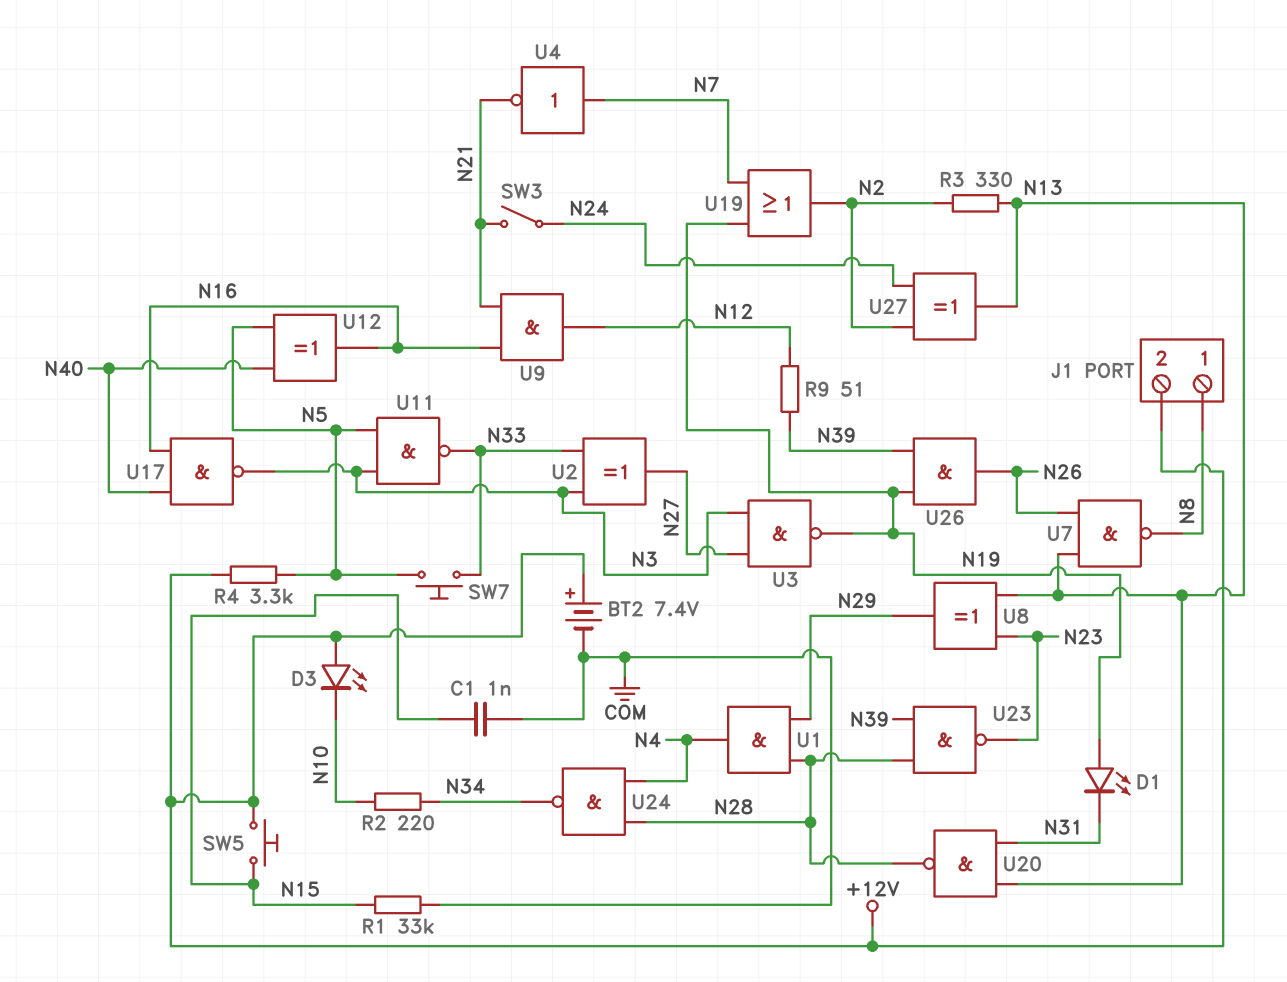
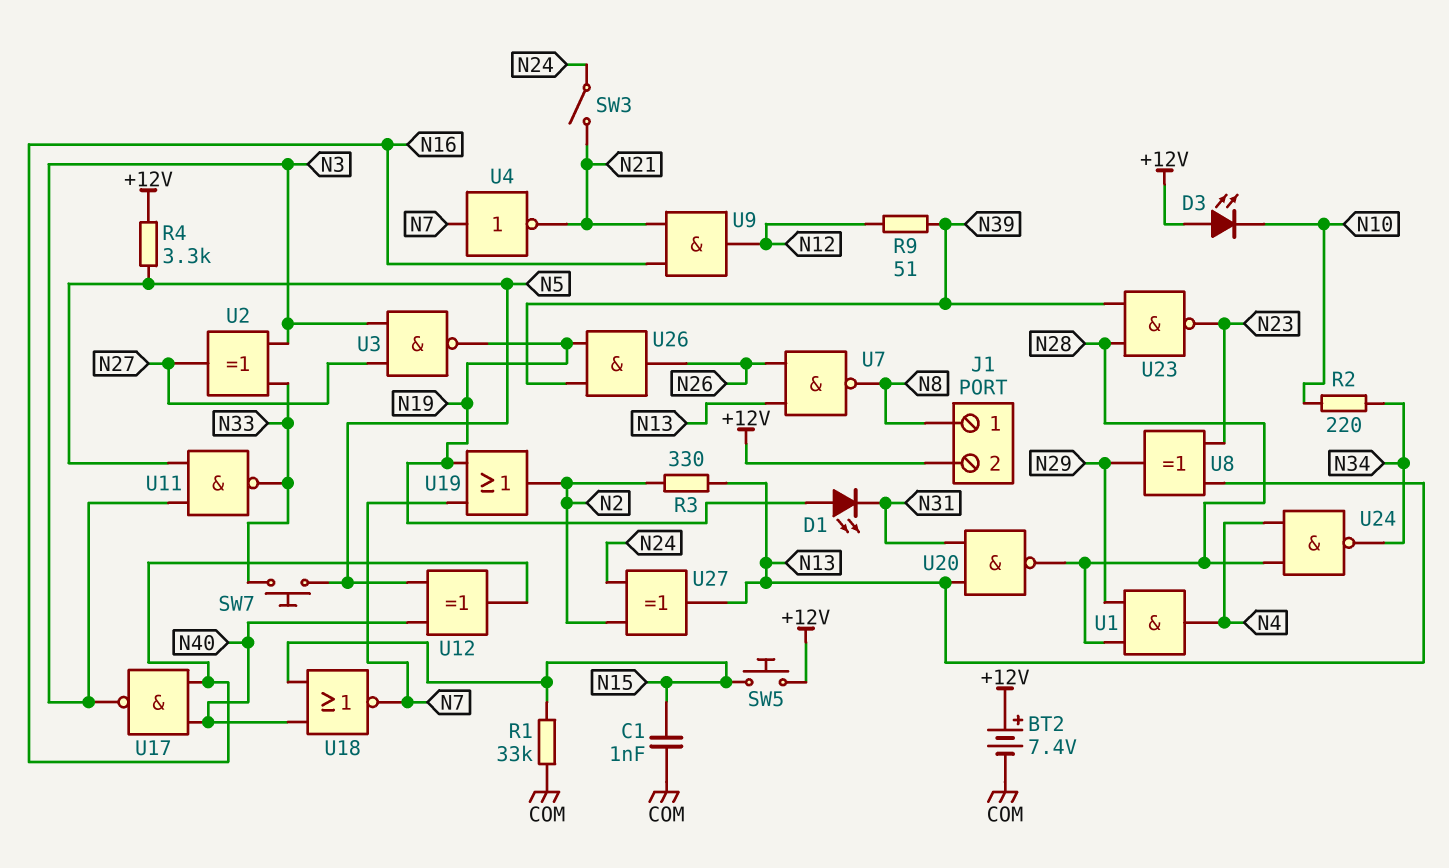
U18: none -> NOR (in N15, in N40, out N7)

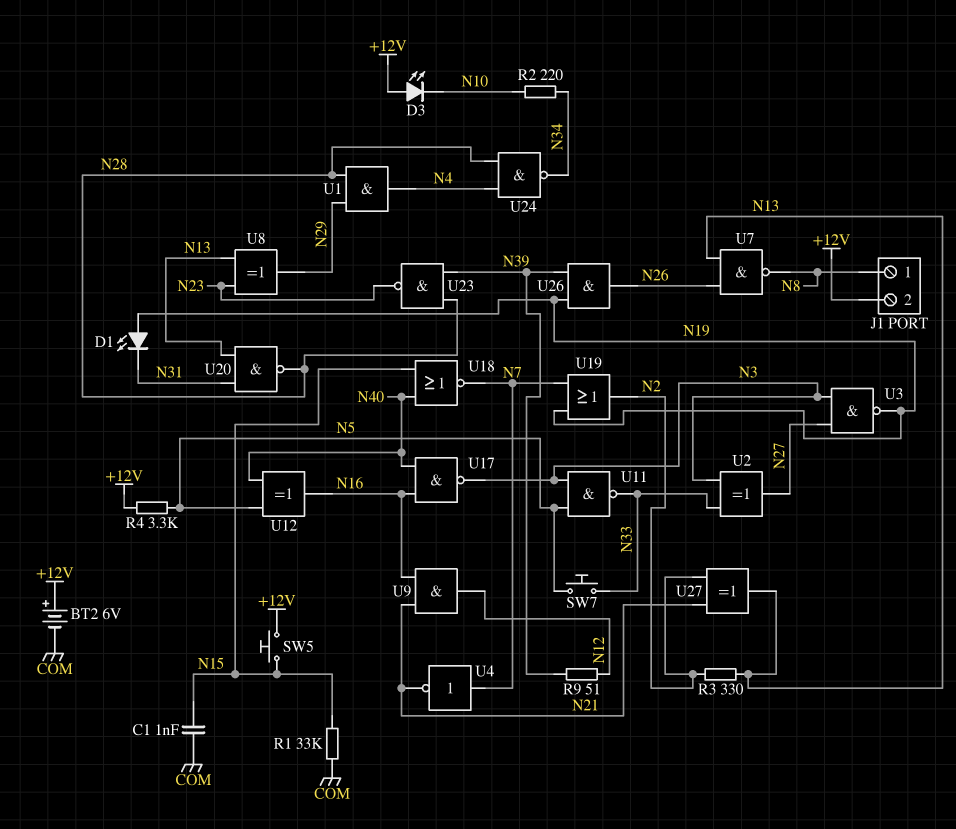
BT2: 7.4V (plus +12V, minus COM) -> 6V (plus +12V, minus COM)
SW3: switch (N21, N24) -> none
U27: XOR (in N2, in N24, out N13) -> XOR (in N2, in N21, out N13)

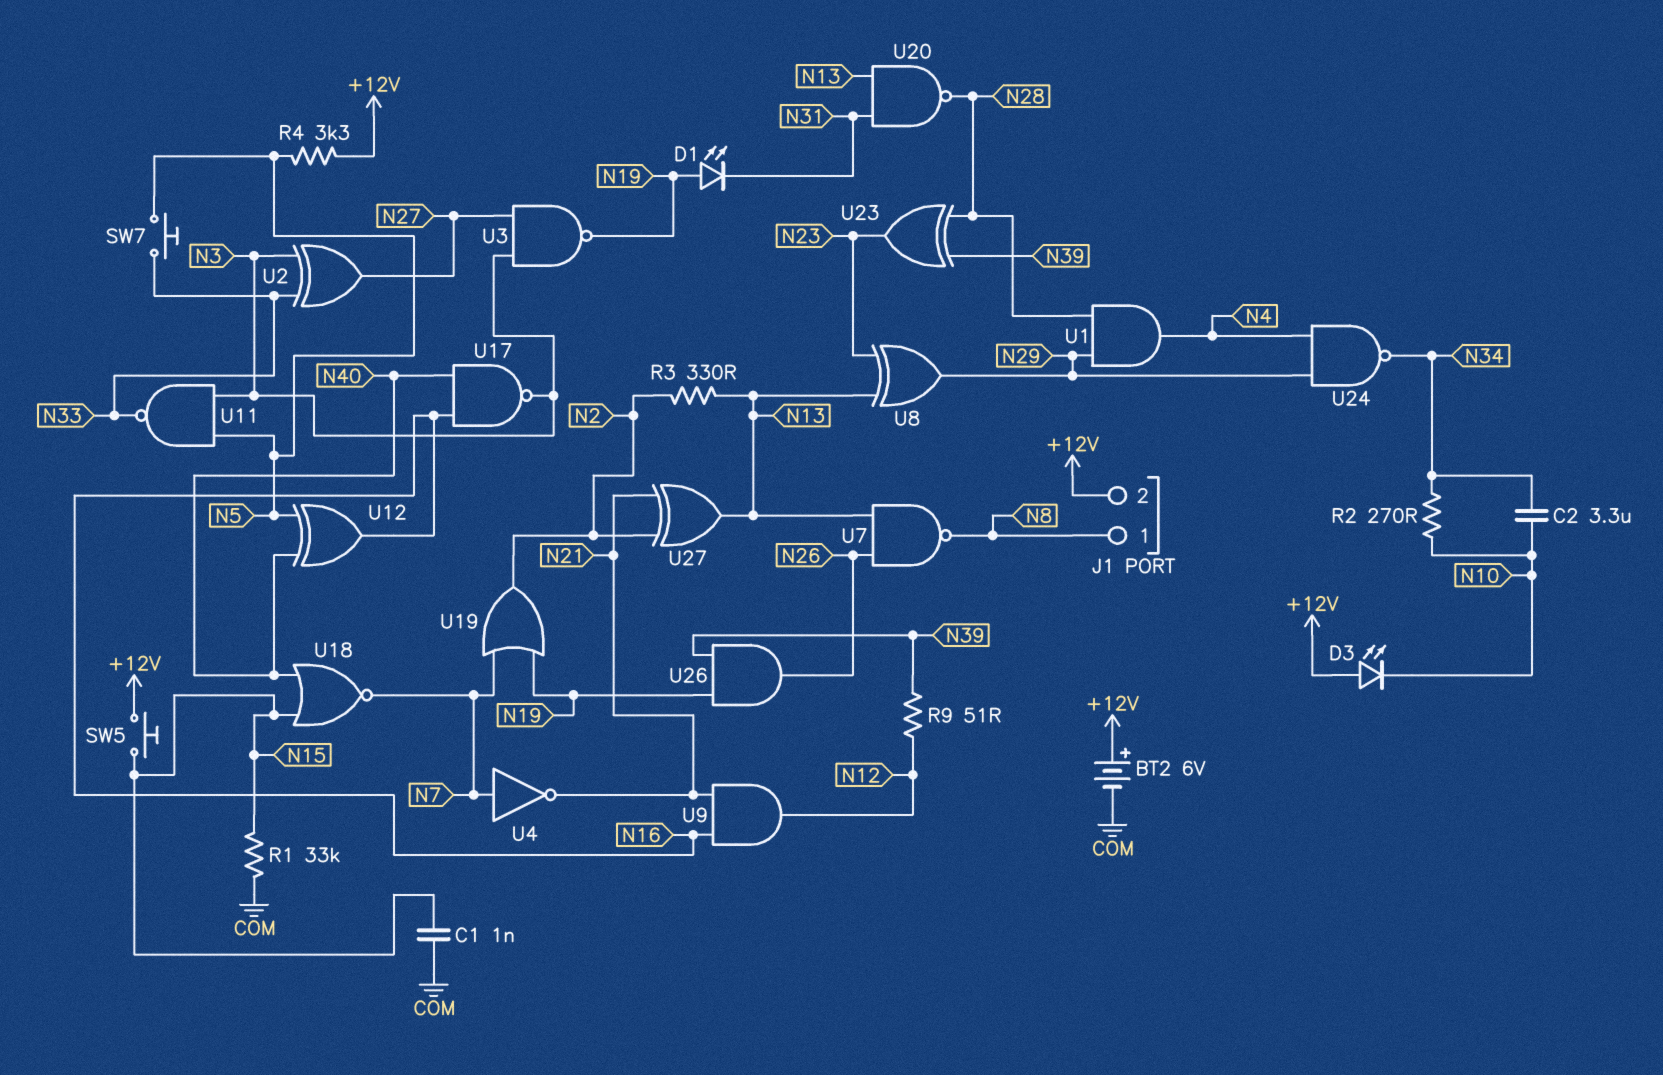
C2: none -> 3.3uF (N10, N34)
R2: 220 (N10, N34) -> 270 (N10, N34)
U23: NAND (in N28, in N39, out N23) -> XOR (in N28, in N39, out N23)
U24: NAND (in N4, in N28, out N34) -> NAND (in N4, in N29, out N34)

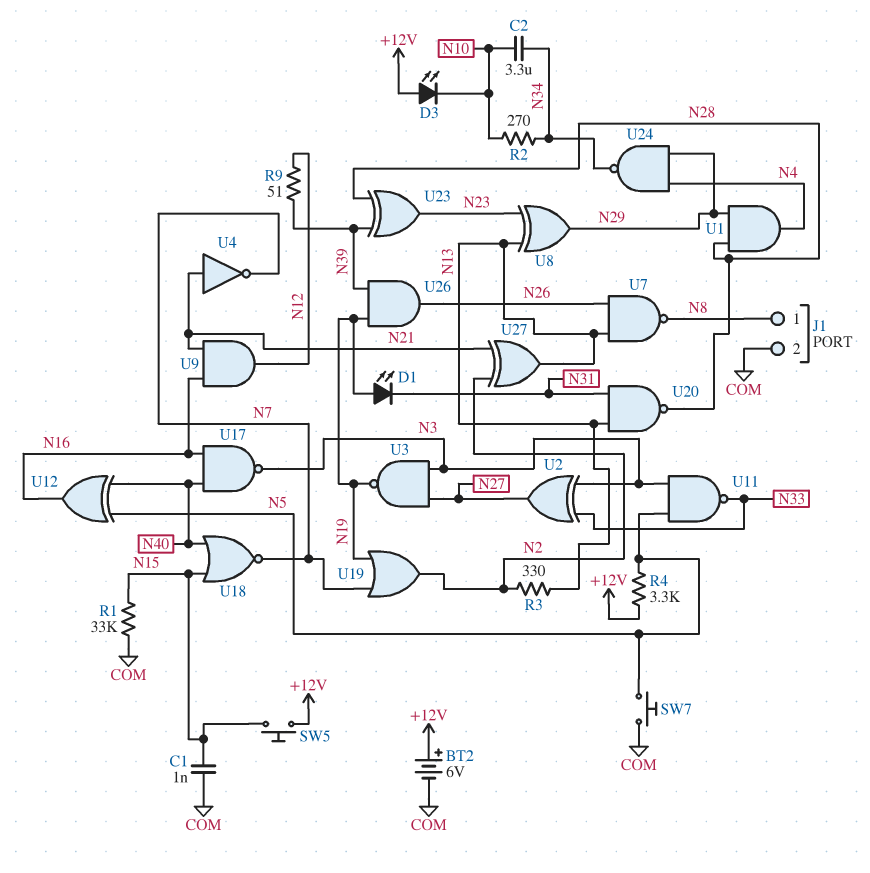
J1 pin 2: +12V -> COM
SW7: button (N5, N33) -> button (COM, N5)
U4: NOT (in N7, out N21) -> NOT (in N21, out N7)

